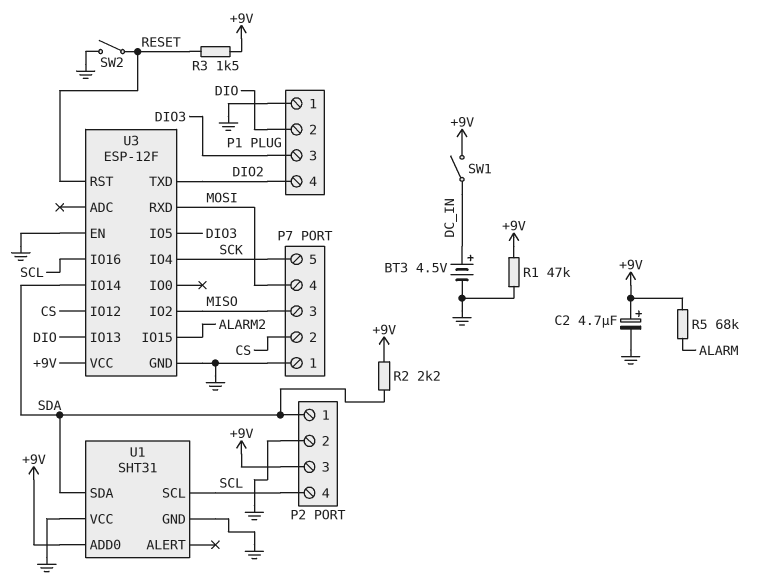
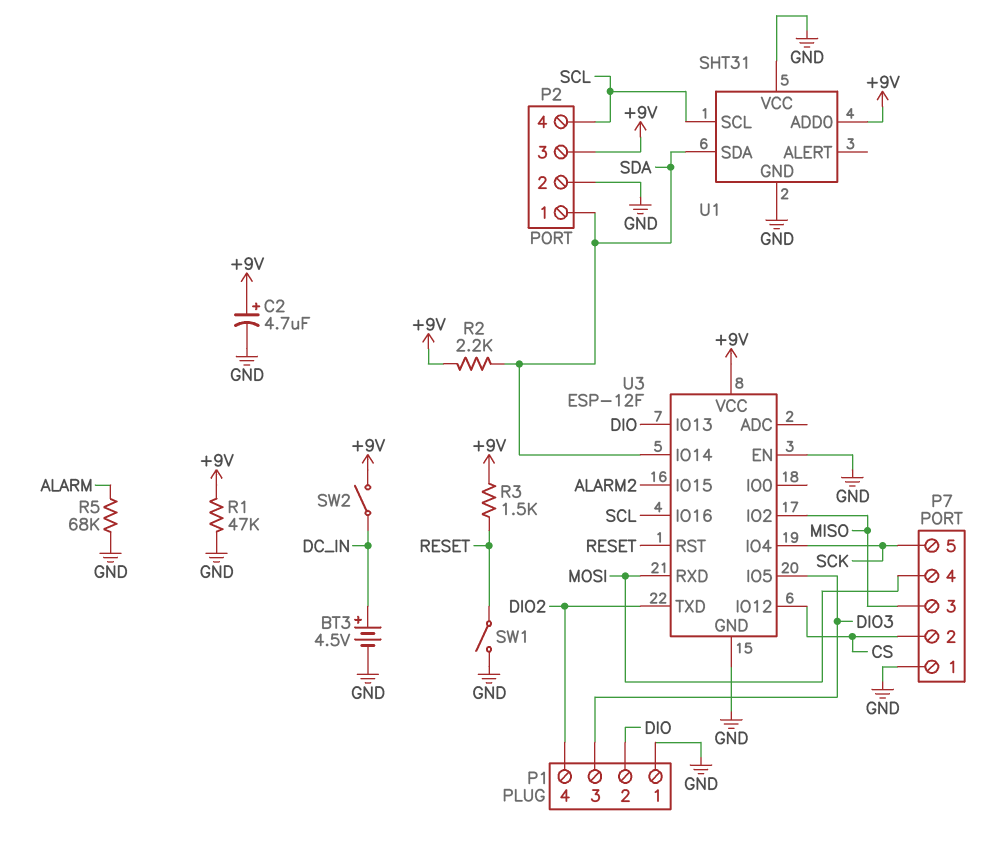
R5: 68k (+9V, ALARM) -> 68k (ALARM, GND)
SW1: switch (+9V, DC_IN) -> switch (GND, RESET)
SW2: switch (GND, RESET) -> switch (+9V, DC_IN)

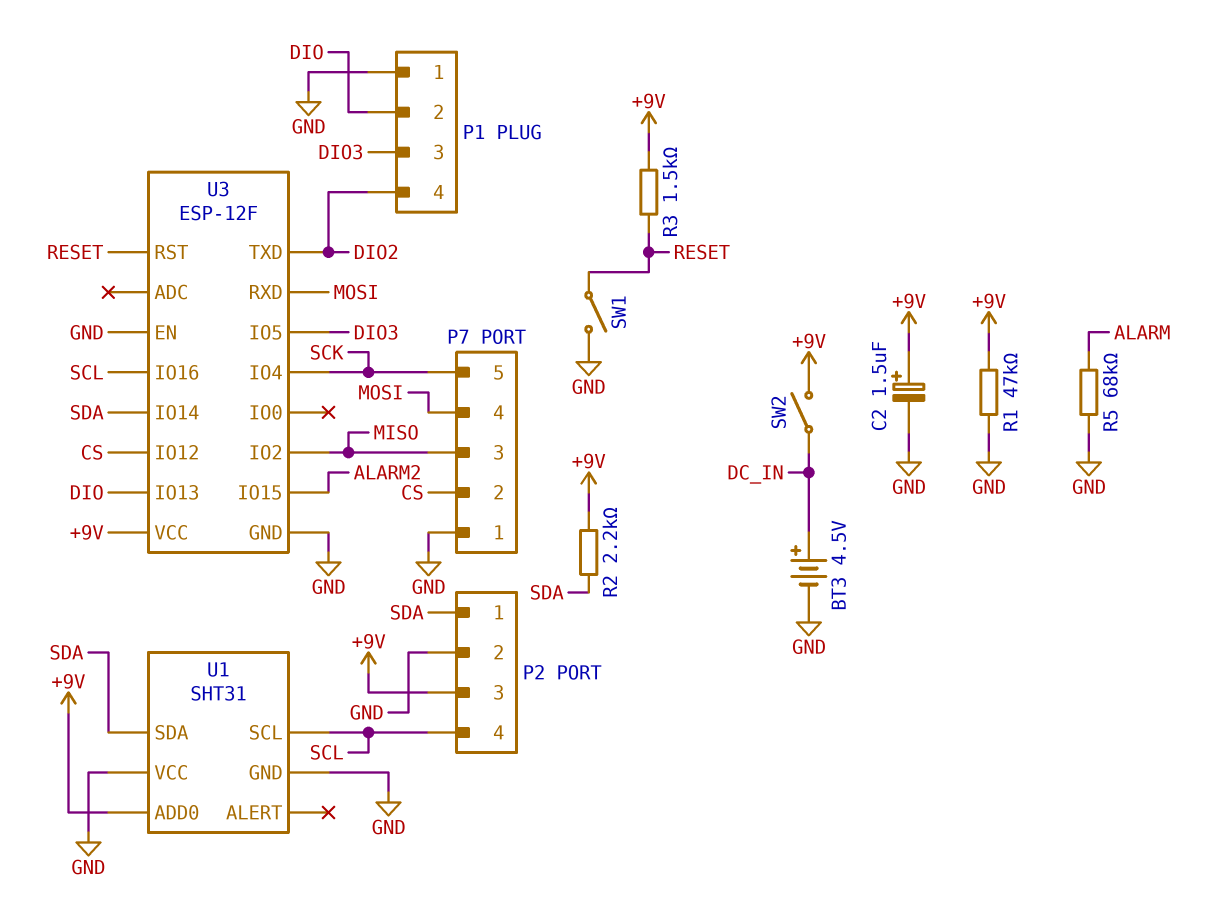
C2: 4.7uF (plus +9V, minus GND) -> 1.5uF (plus +9V, minus GND)

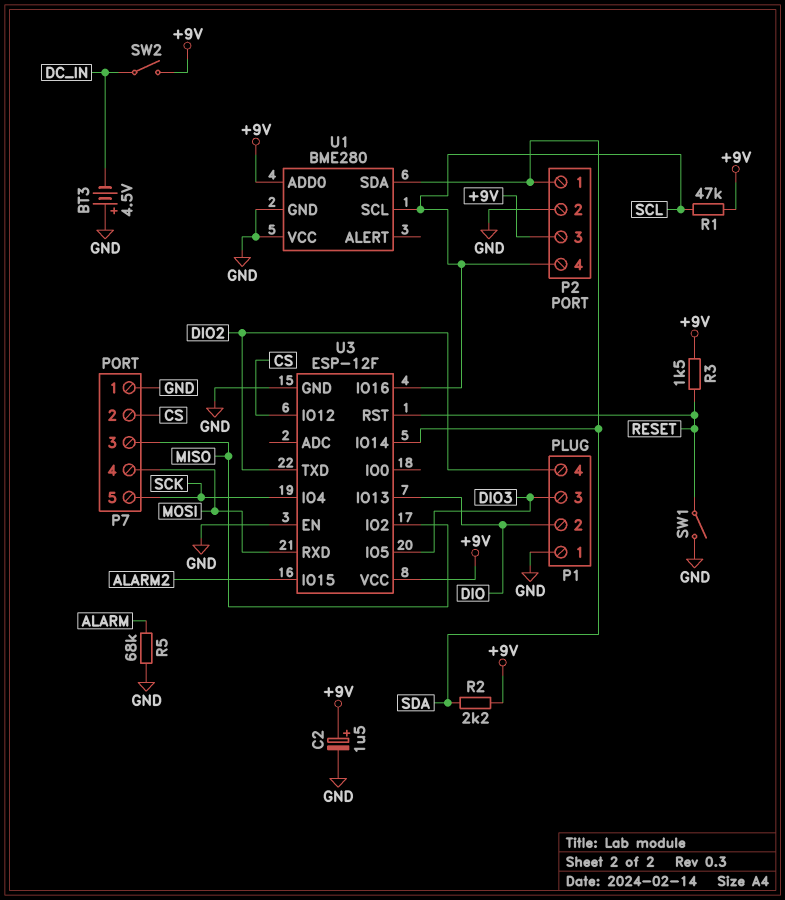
BT3: 4.5V (plus DC_IN, minus GND) -> 4.5V (plus GND, minus DC_IN)
R1: 47k (+9V, GND) -> 47k (+9V, SCL)
U1: SHT31 -> BME280

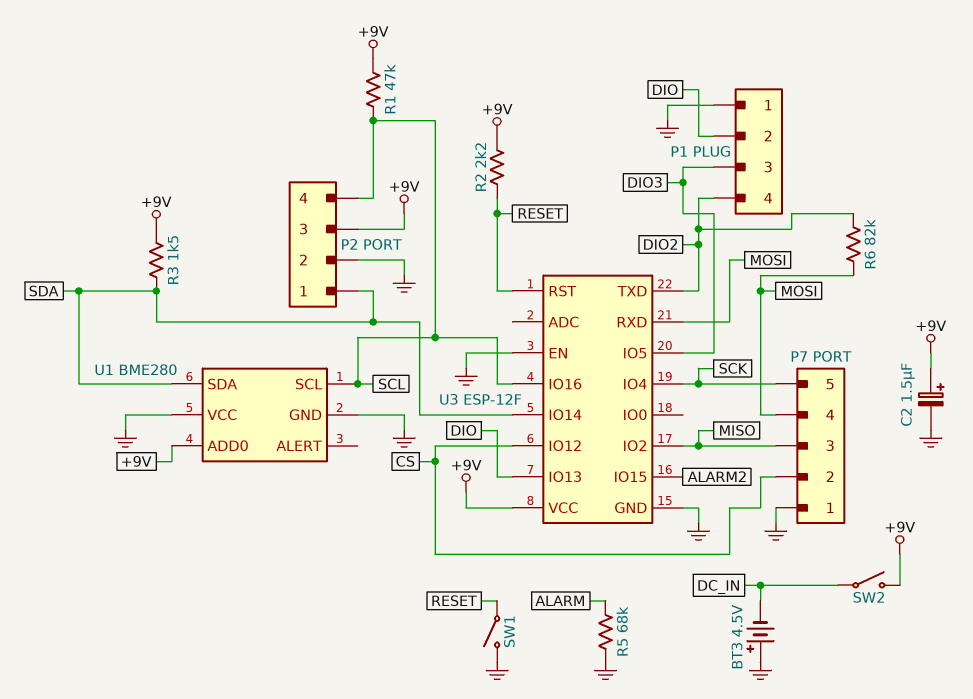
R2: 2.2k (+9V, SDA) -> 2.2k (+9V, RESET)
R3: 1.5k (+9V, RESET) -> 1.5k (+9V, SDA)
R6: none -> 82k (DIO2, MOSI)

